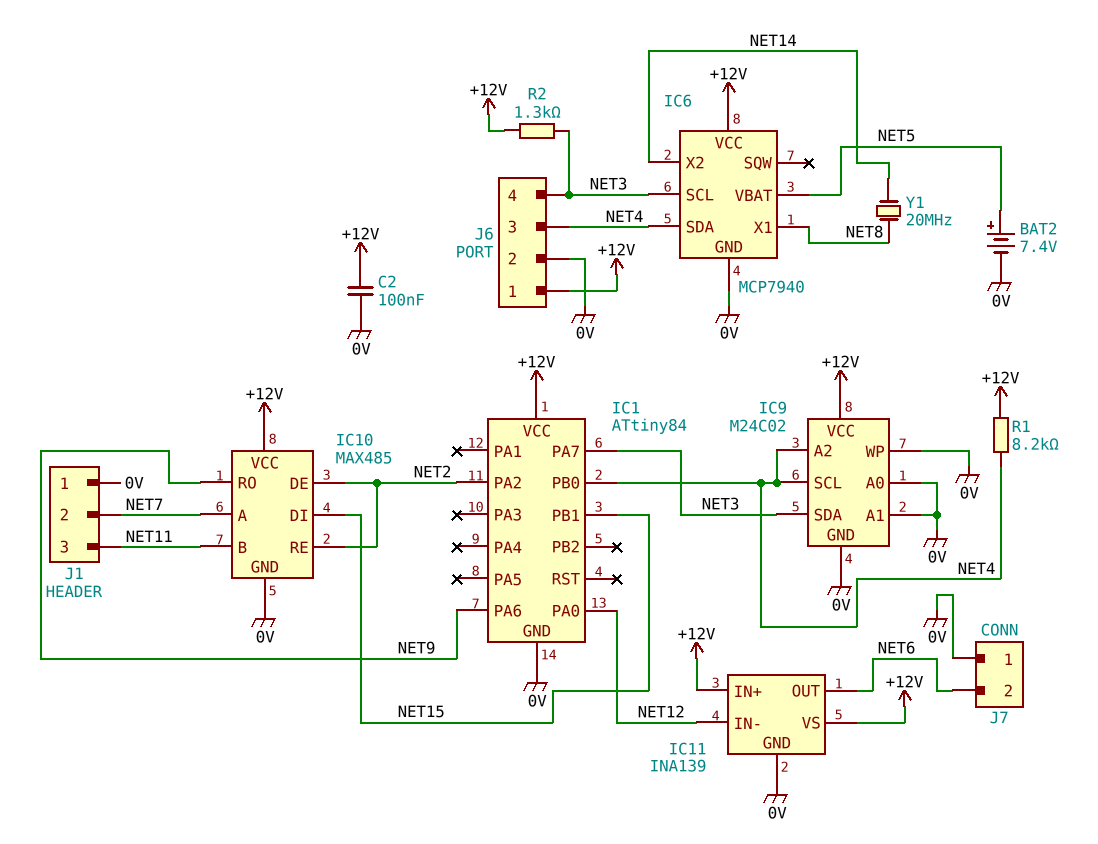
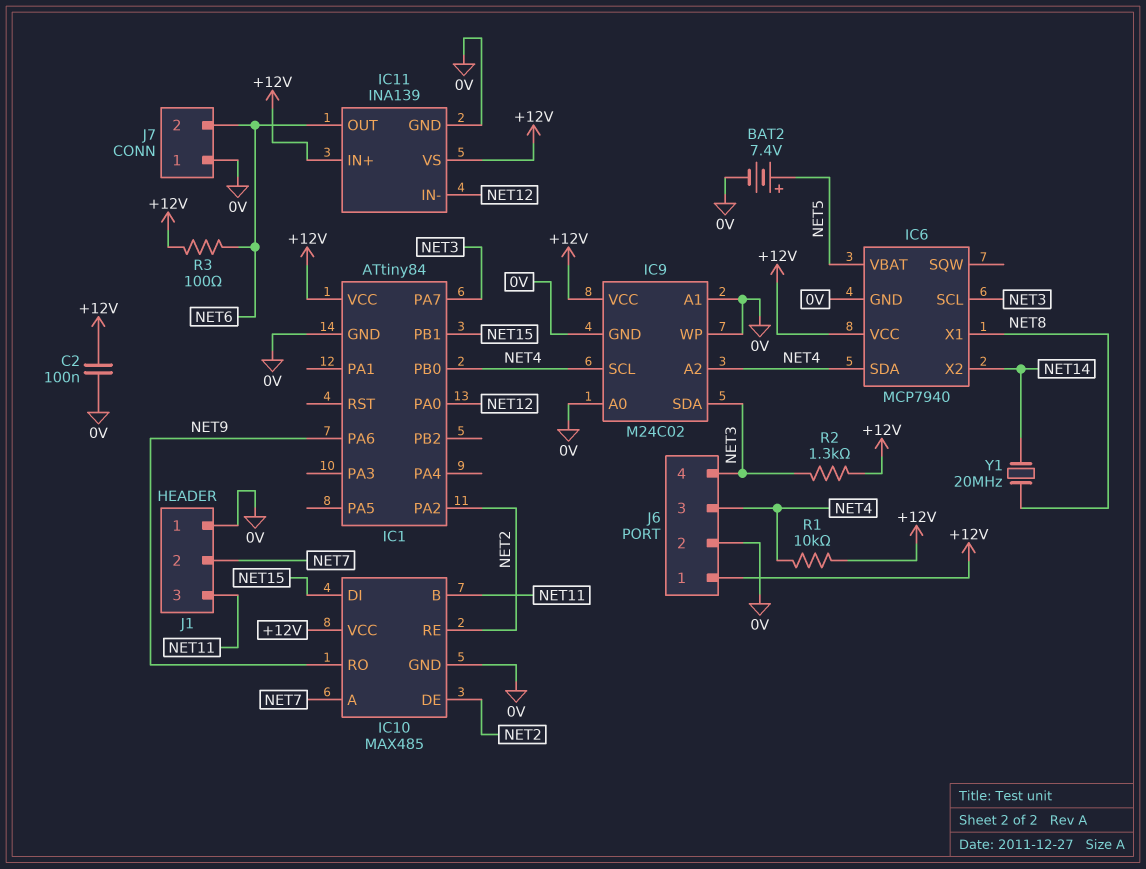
R1: 8.2k (+12V, NET4) -> 10k (+12V, NET4)
R3: none -> 100 (+12V, NET6)

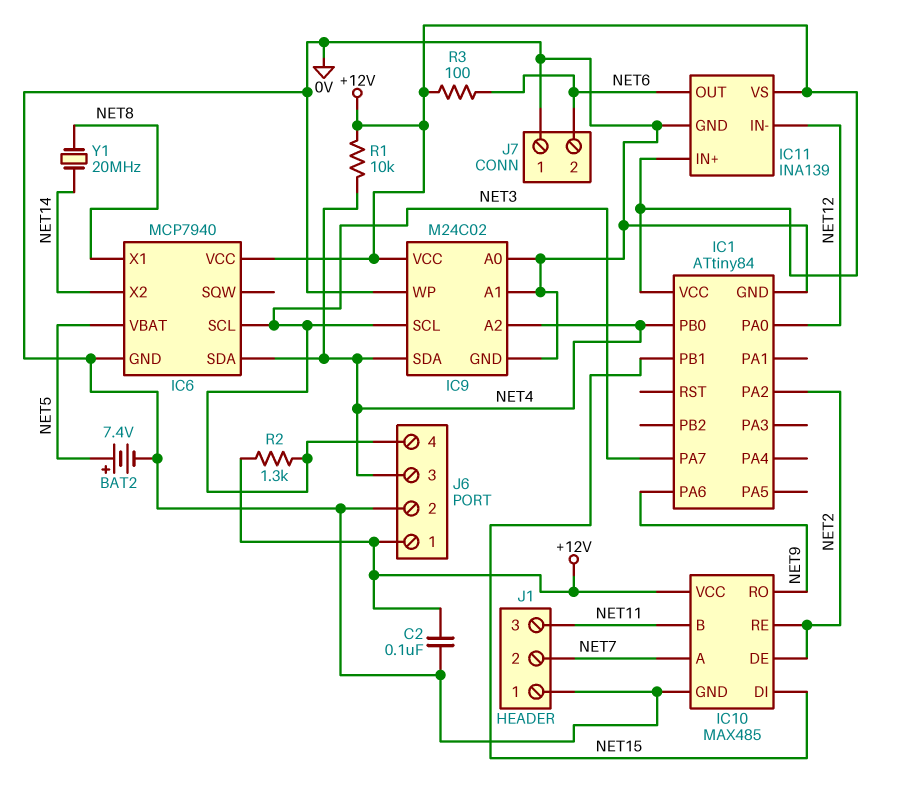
IC9 pin SCL: NET4 -> NET3
IC9 pin SDA: NET3 -> NET4

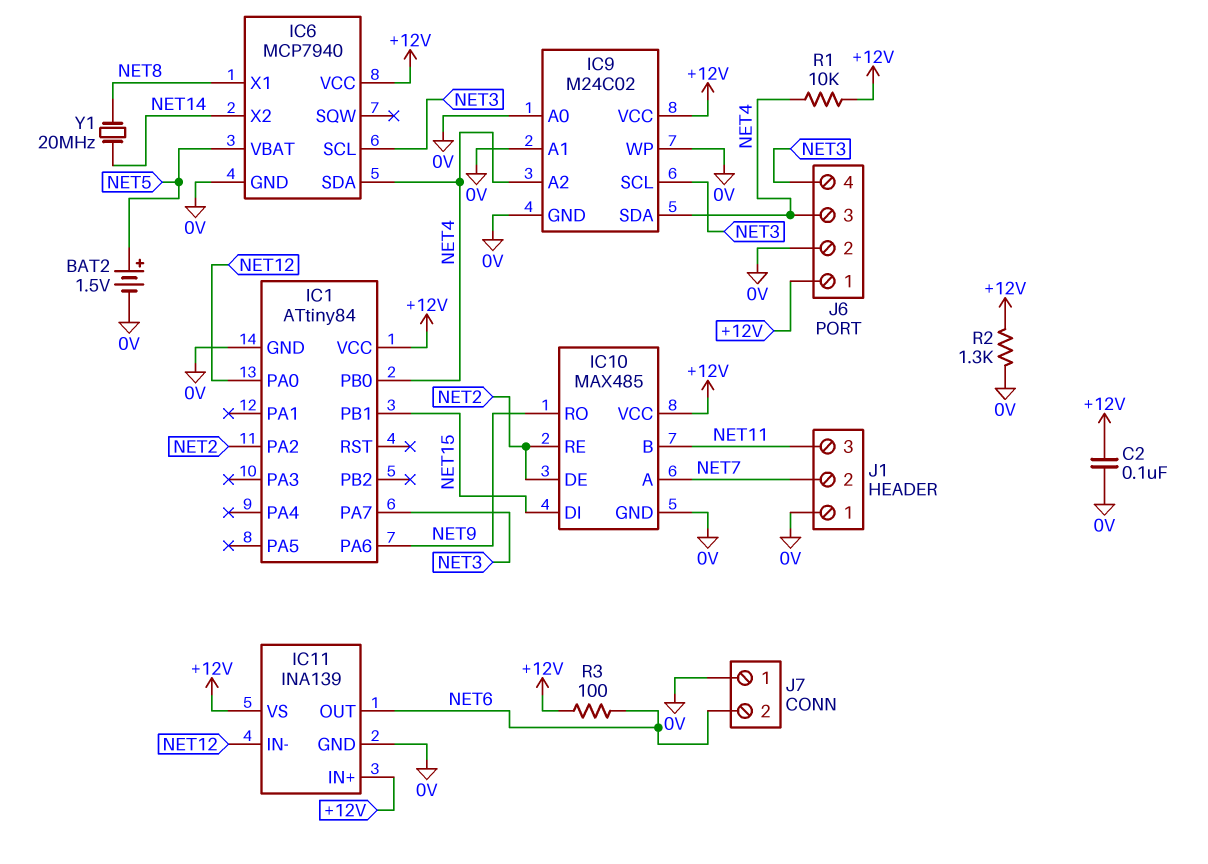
BAT2: 7.4V (plus NET5, minus 0V) -> 1.5V (plus NET5, minus 0V)
R2: 1.3k (+12V, NET3) -> 1.3k (+12V, 0V)

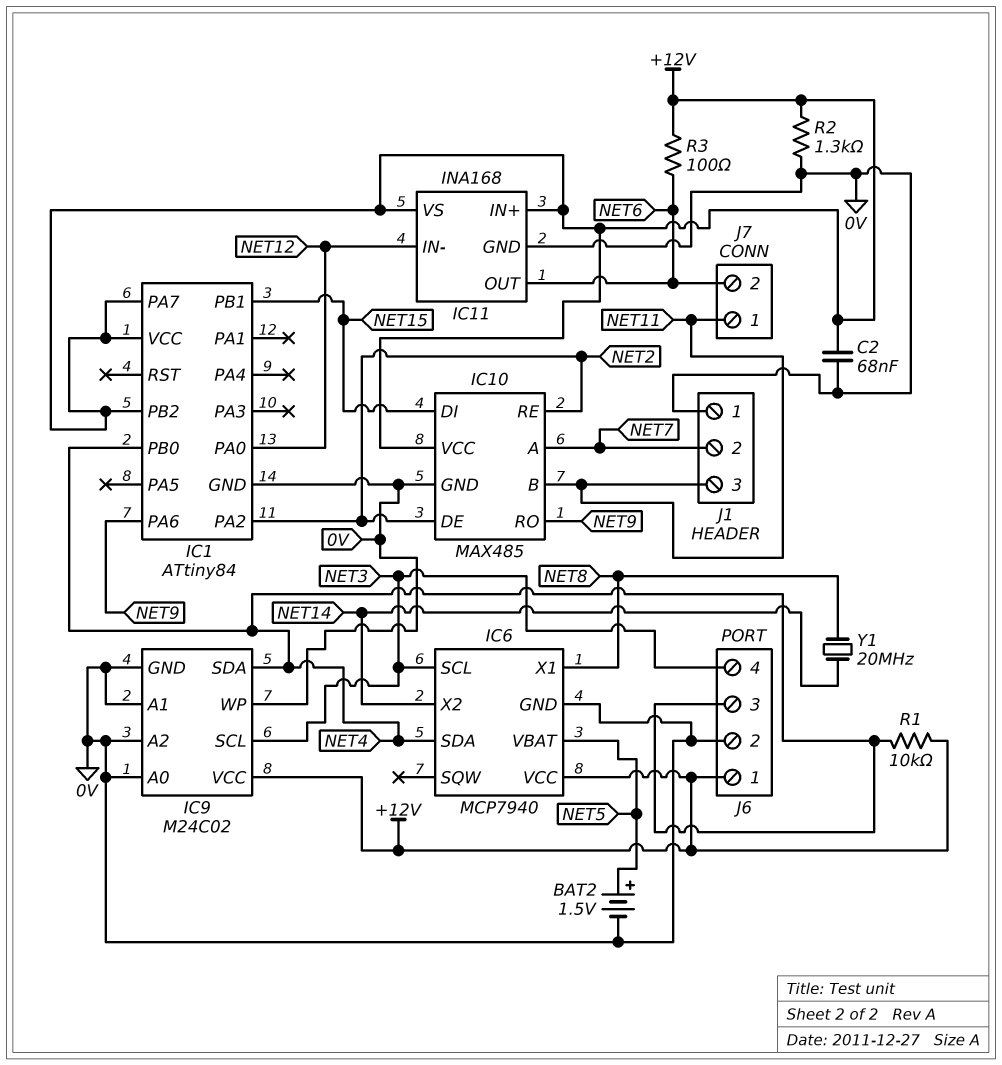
C2: 100nF (+12V, 0V) -> 68nF (+12V, 0V)
IC1 pin PA7: NET3 -> +12V
IC1 pin PB2: none -> +12V
IC9 pin A2: NET4 -> 0V
IC11: INA139 -> INA168
J7 pin 1: 0V -> NET11

